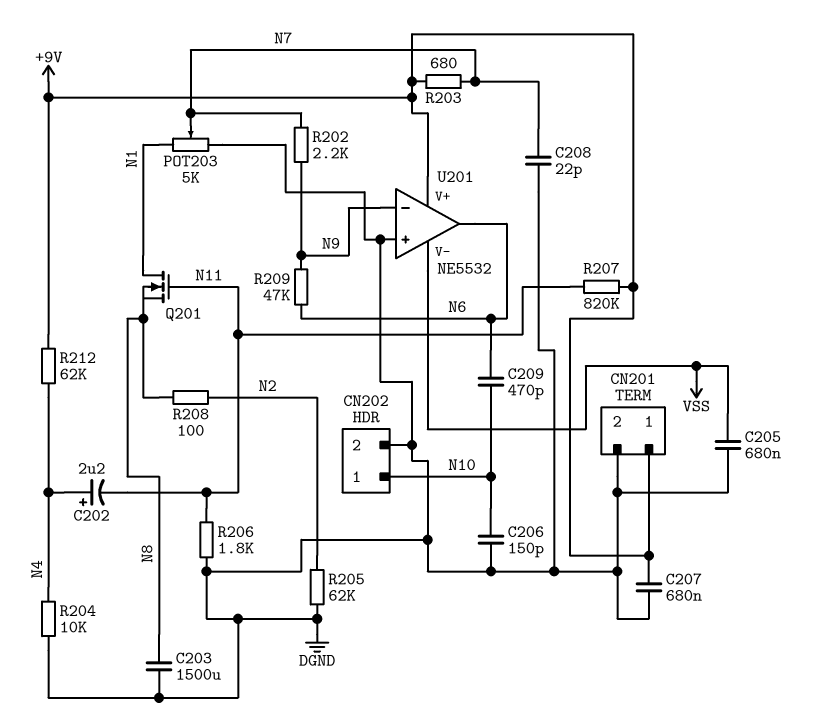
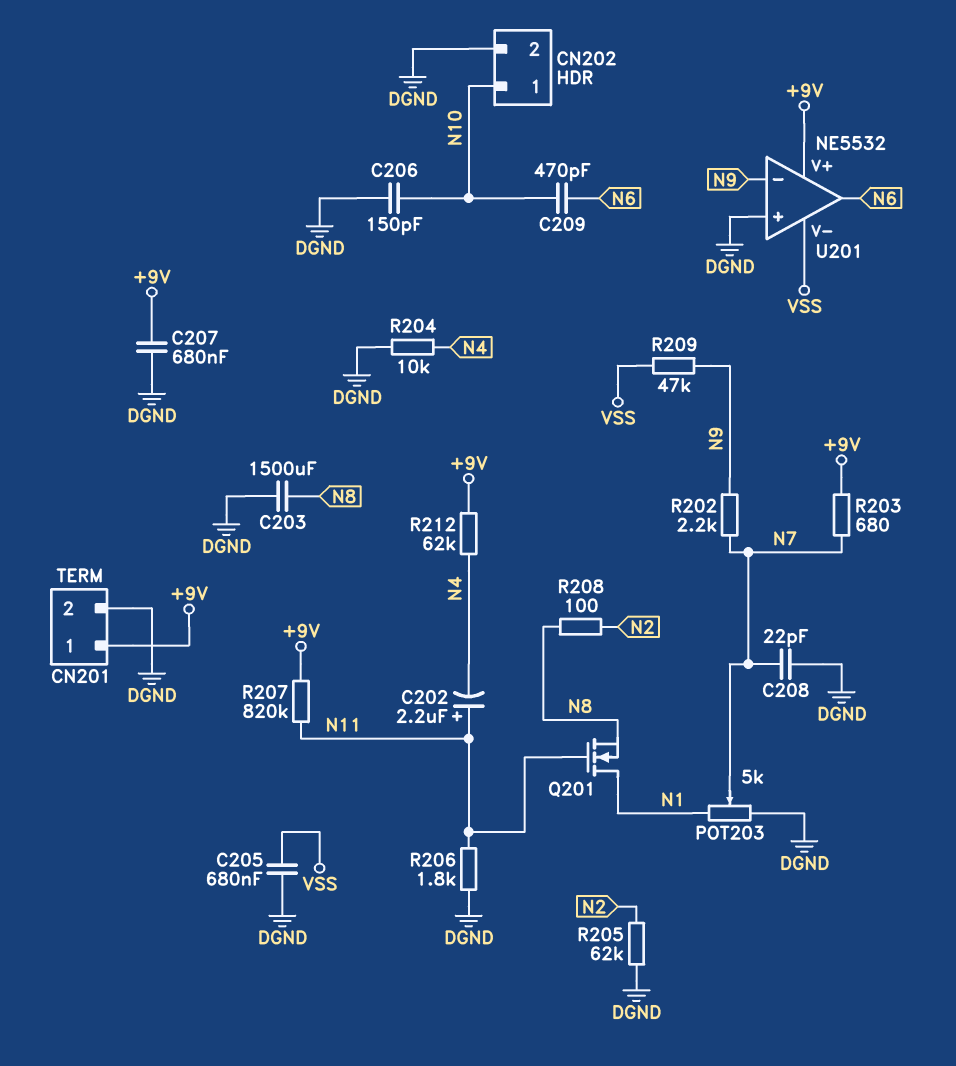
C202: 2.2uF (plus N4, minus N11) -> 2.2uF (plus N11, minus N4)
R209: 47k (N6, N9) -> 47k (N9, VSS)

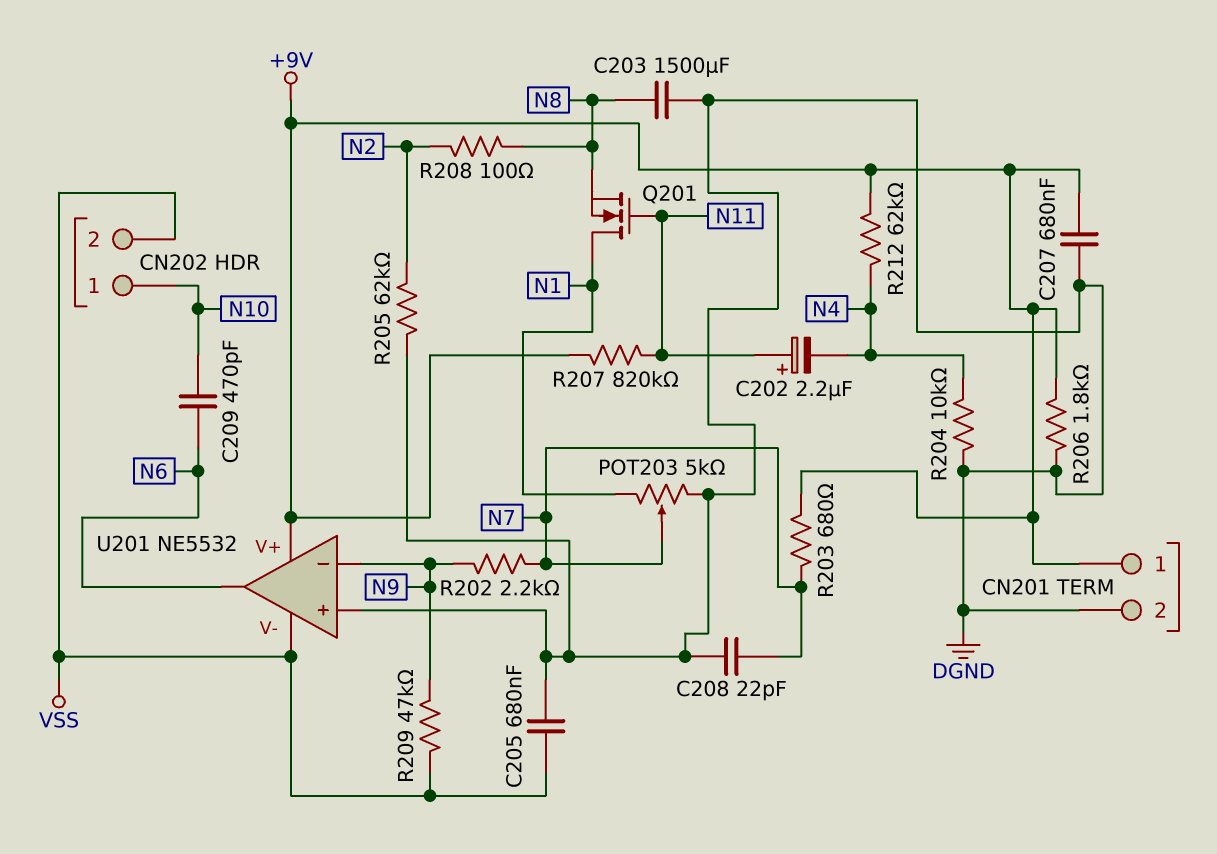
C206: 150pF (DGND, N10) -> none
CN202 pin 2: DGND -> VSS
R206: 1.8k (DGND, N11) -> 1.8k (+9V, DGND)

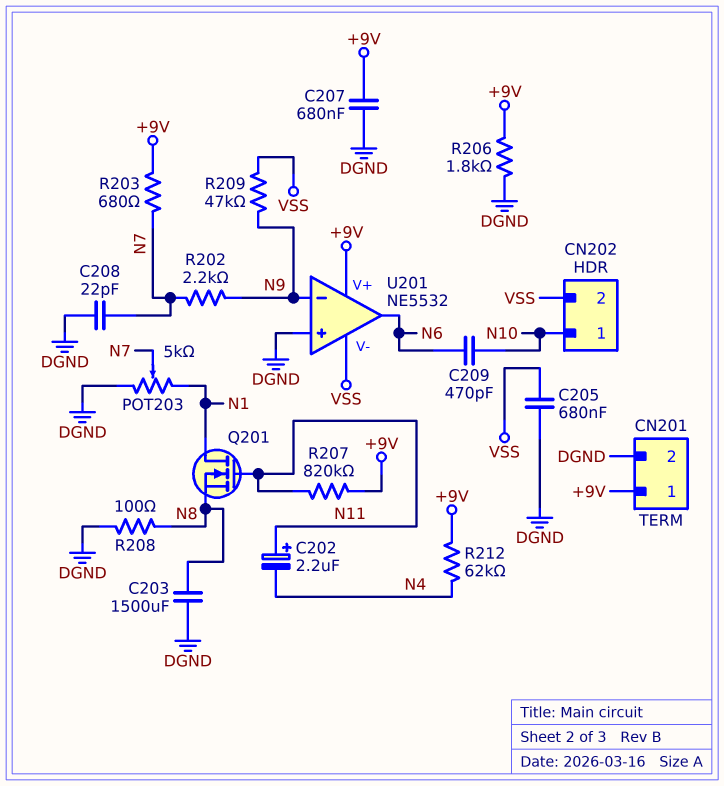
R204: 10k (DGND, N4) -> none
R205: 62k (DGND, N2) -> none
R208: 100 (N2, N8) -> 100 (DGND, N8)

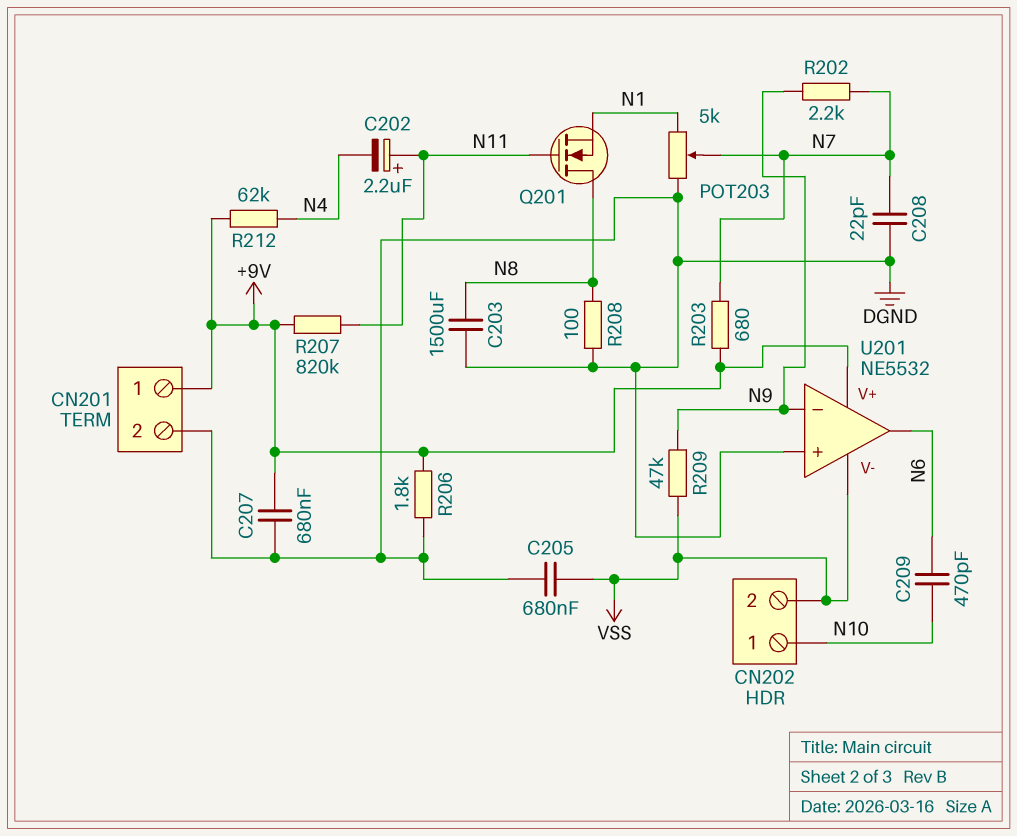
Q201: NMOS (G N11, D N1, S N8) -> NMOS (G N11, D N8, S N1)

